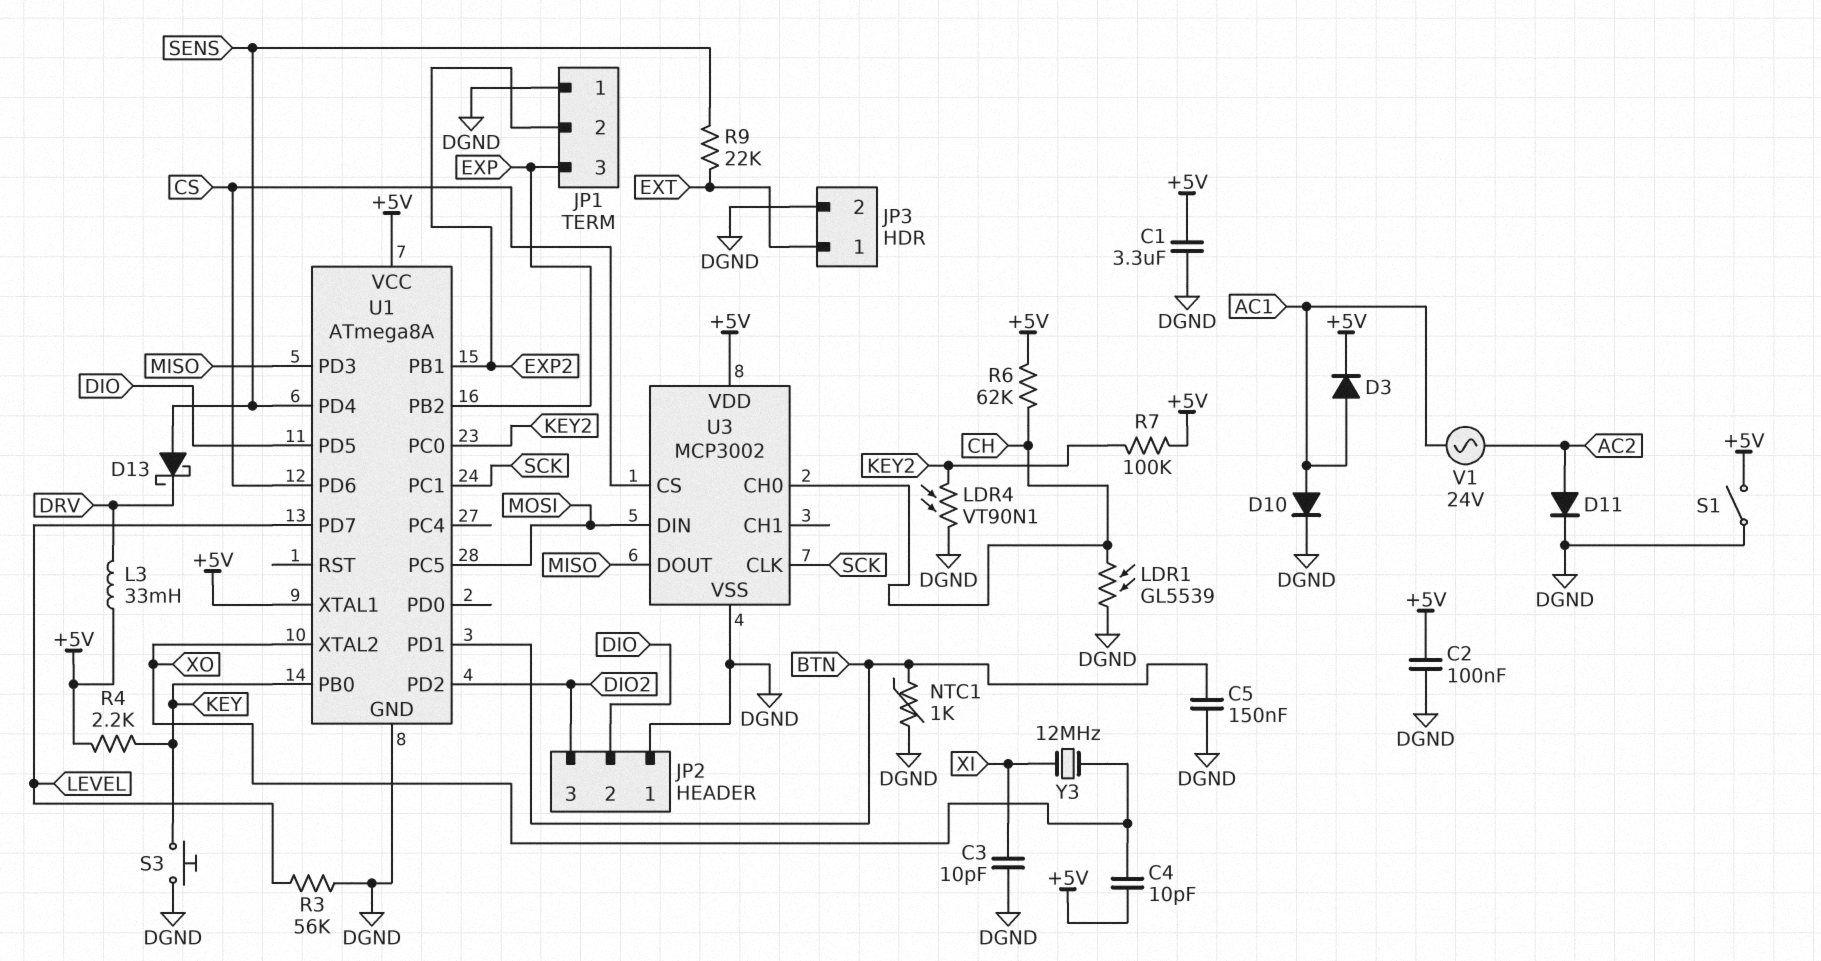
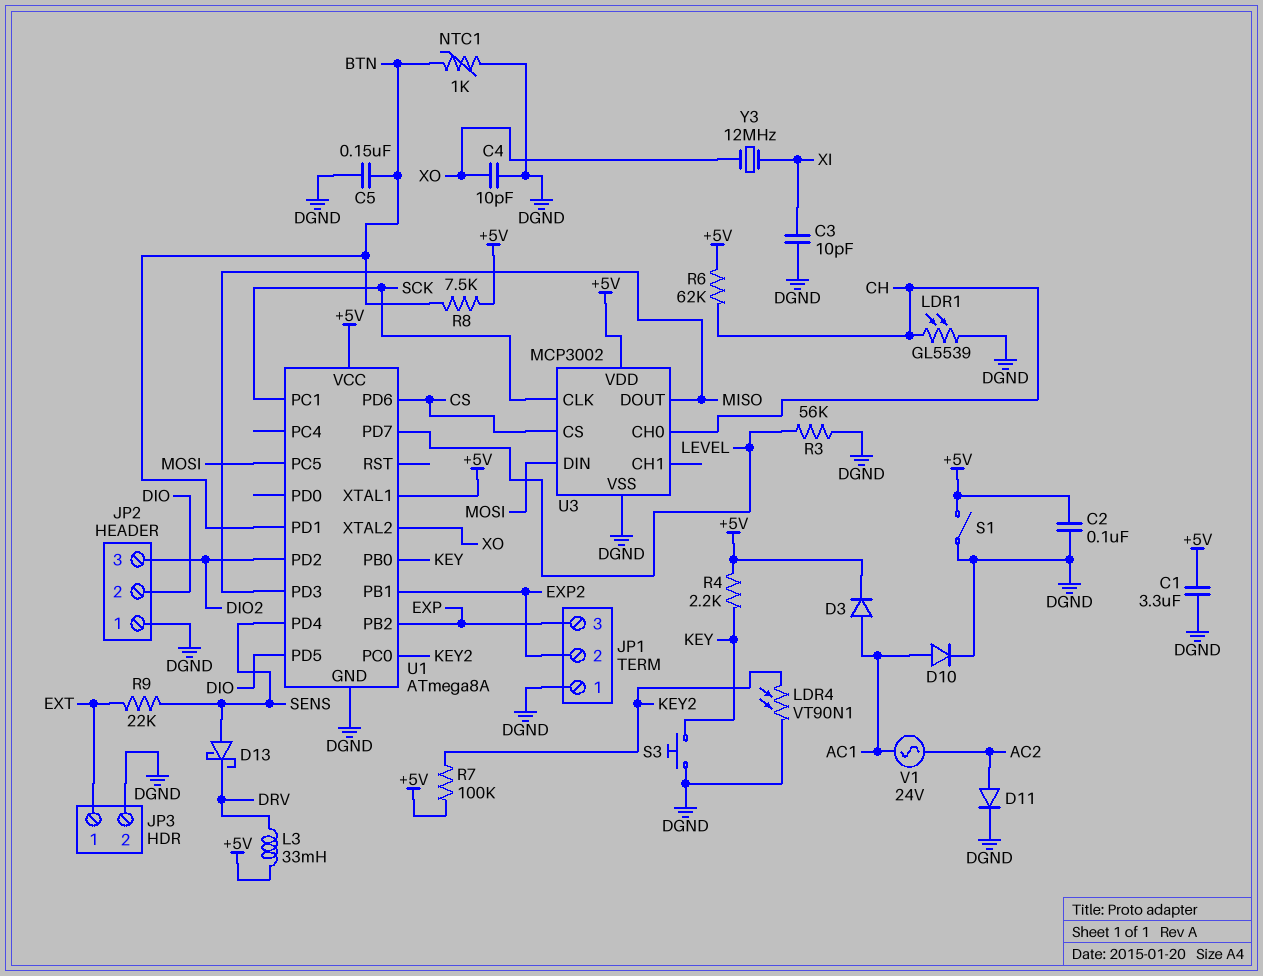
C4: 10pF (+5V, XO) -> 10pF (DGND, XO)
R8: none -> 7.5k (+5V, BTN)

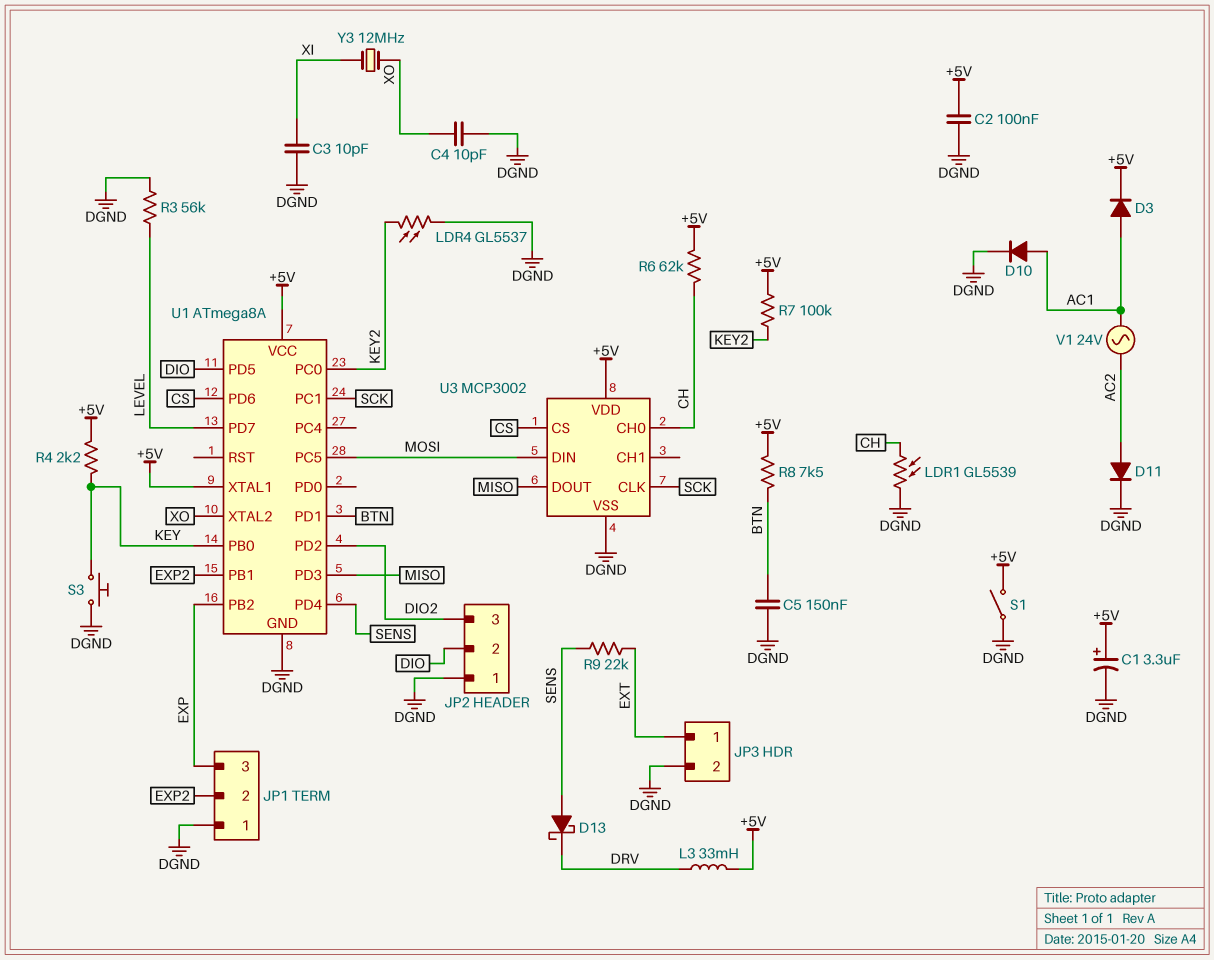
C1: 3.3uF (+5V, DGND) -> 3.3uF (plus +5V, minus DGND)
LDR4: VT90N1 (DGND, KEY2) -> GL5537 (DGND, KEY2)
NTC1: 1k (BTN, DGND) -> none

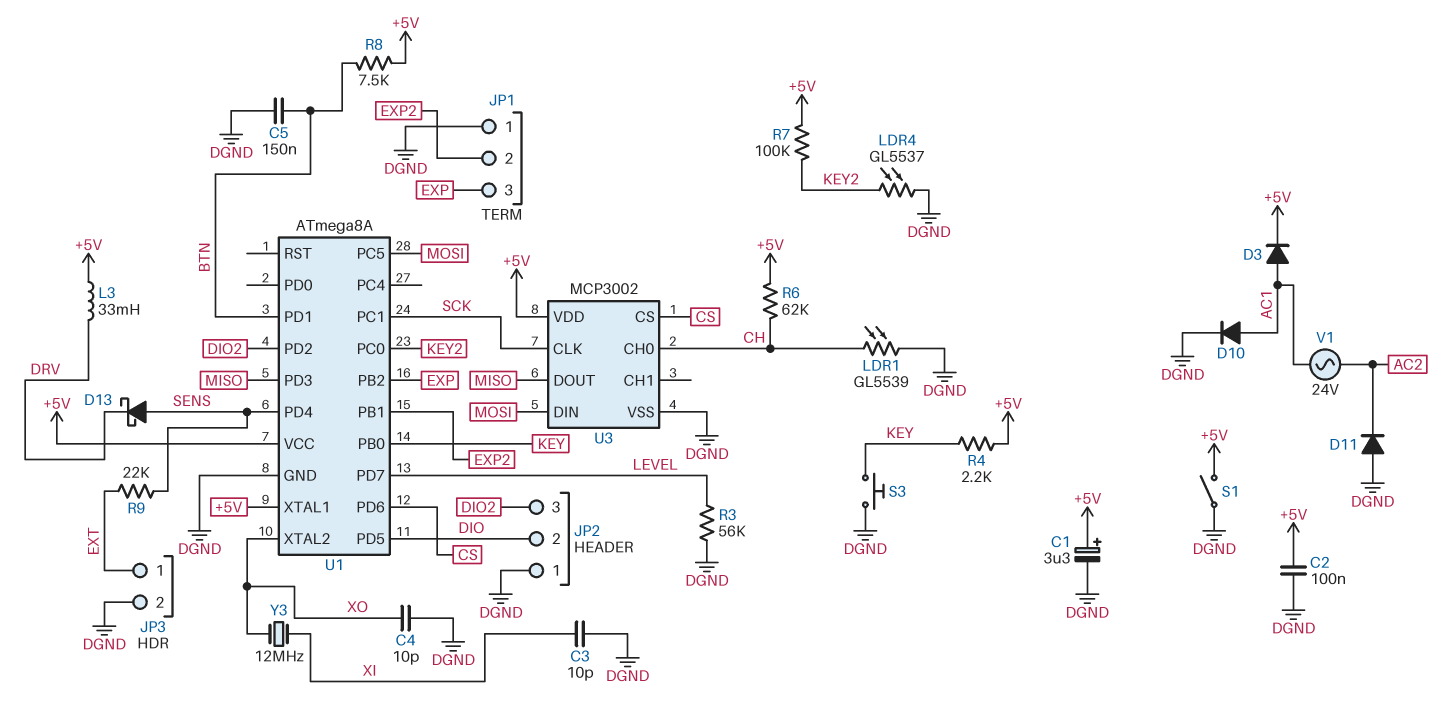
D11: diode (A AC2, K DGND) -> diode (A DGND, K AC2)

